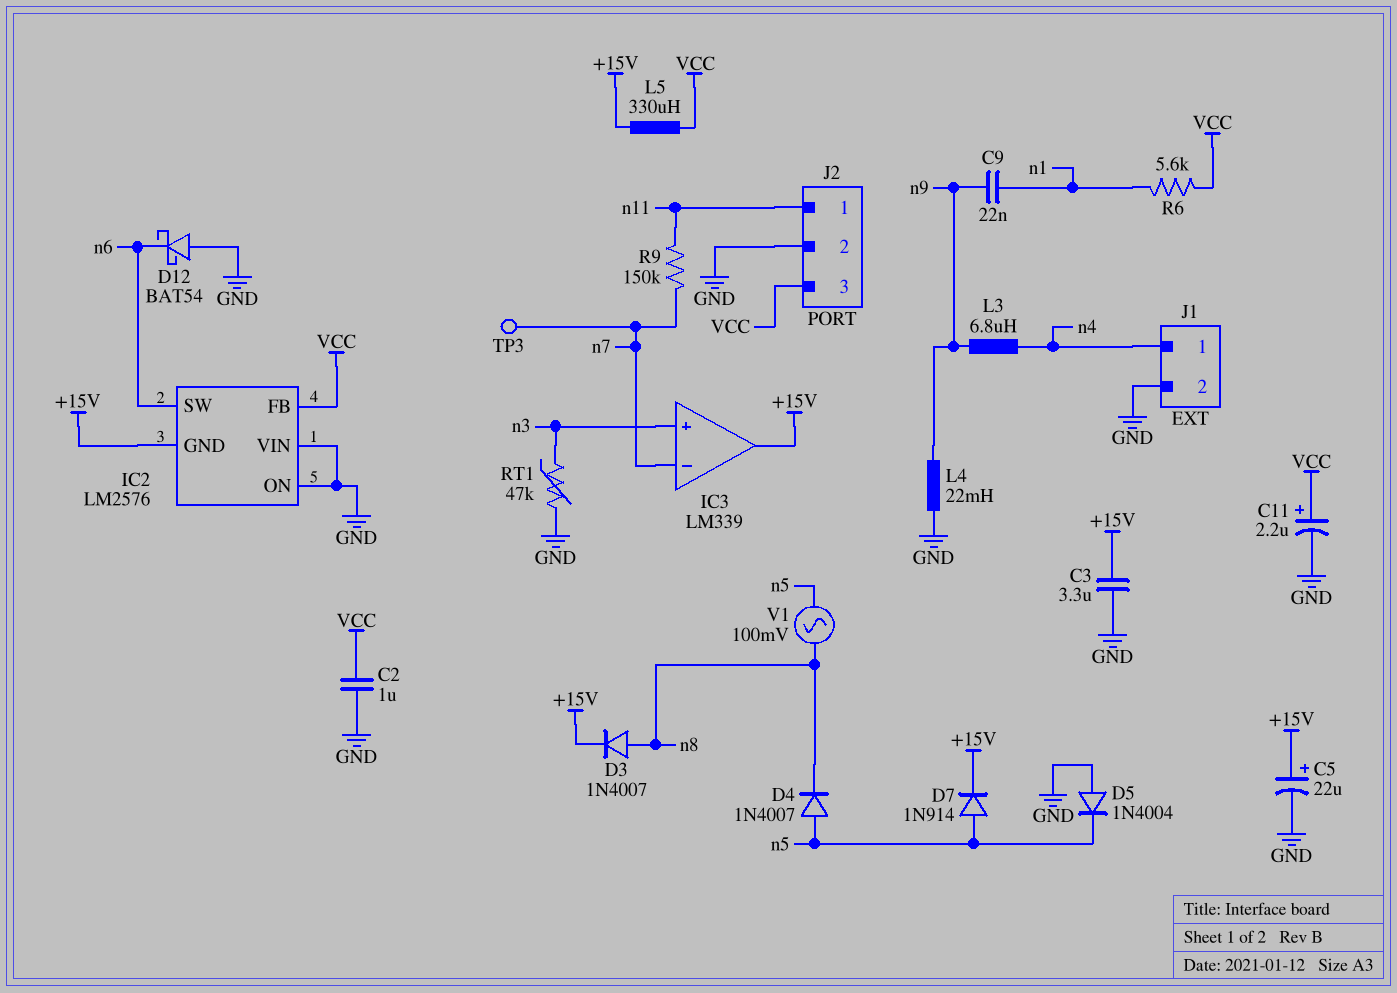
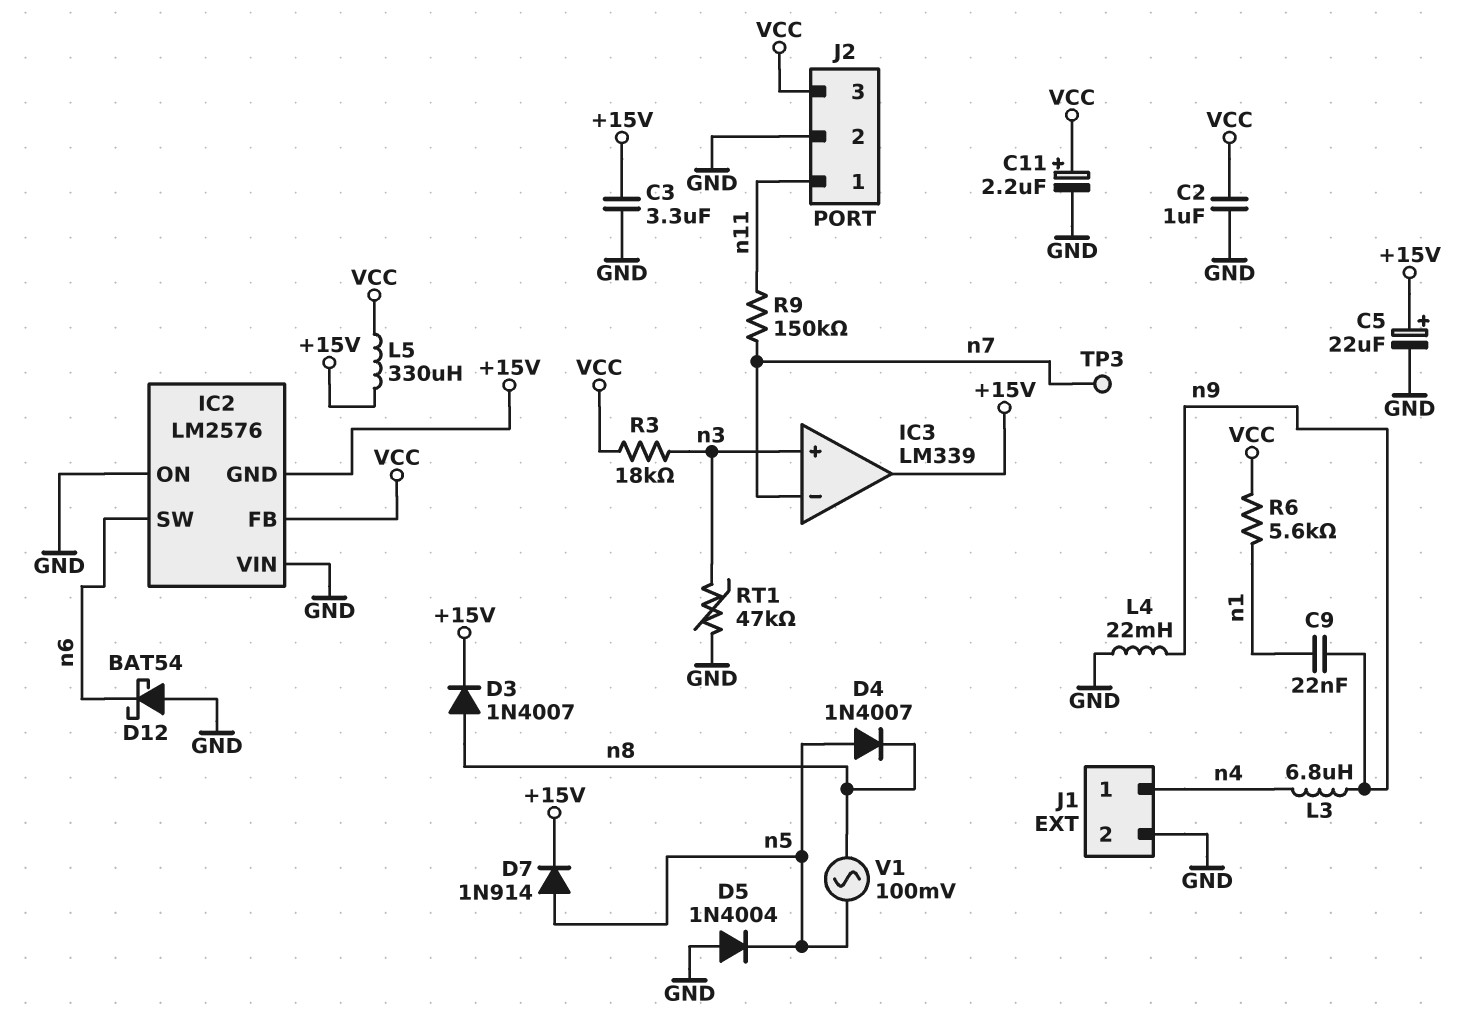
R3: none -> 18k (VCC, n3)

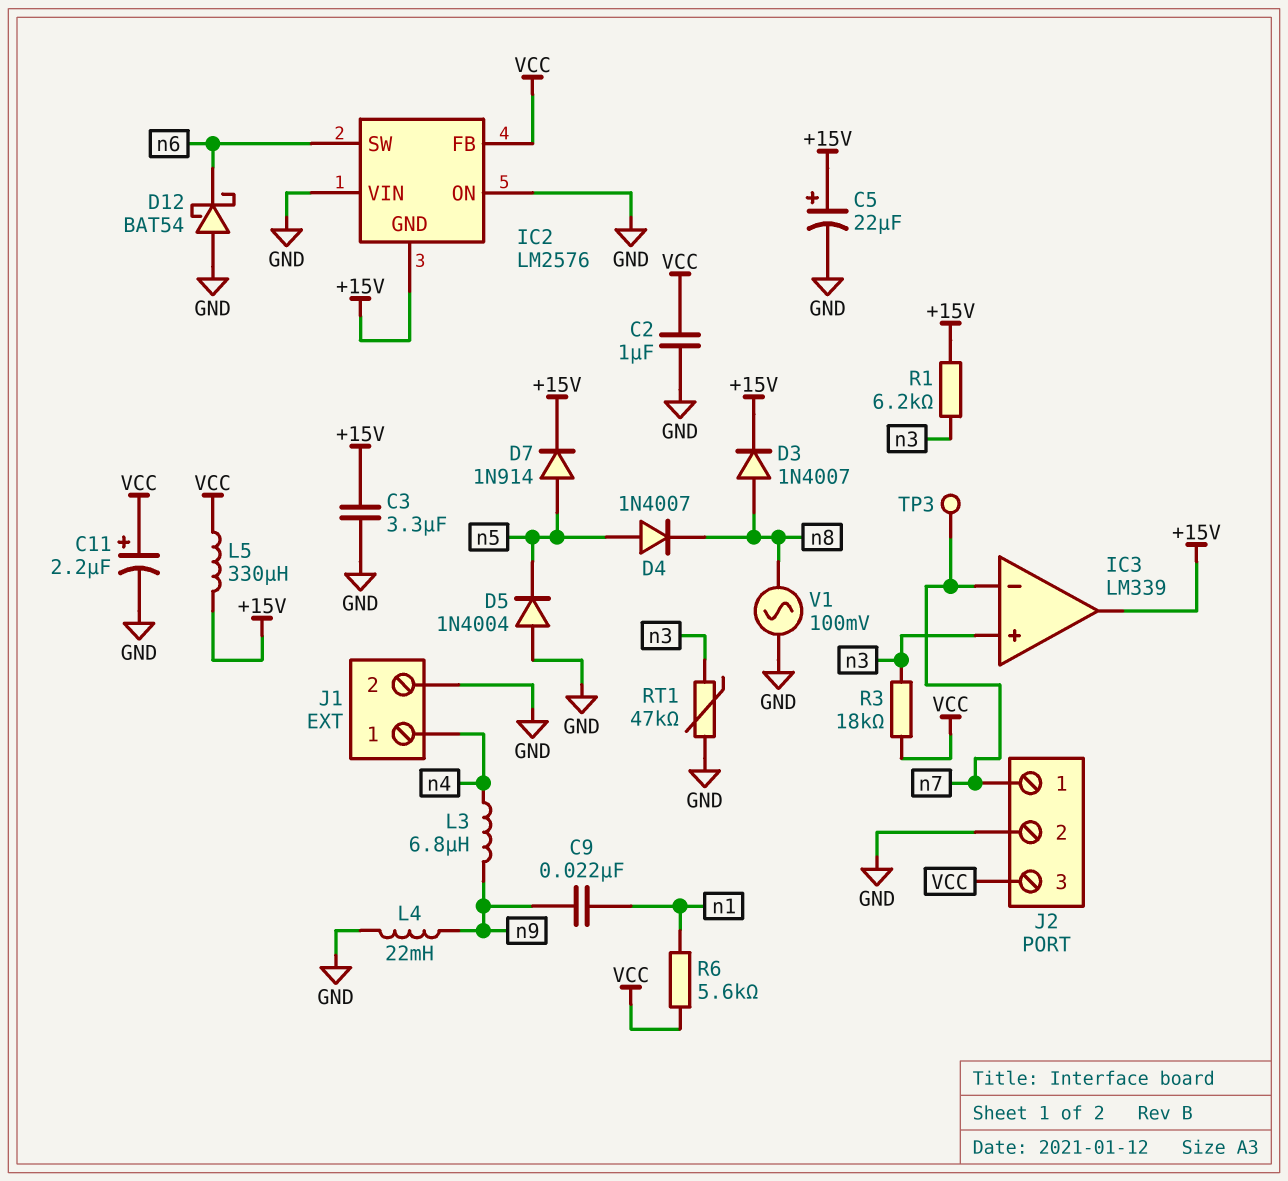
J2 pin 1: n11 -> n7
R1: none -> 6.2k (+15V, n3)
R9: 150k (n7, n11) -> none
V1: AC 100mV (n5, n8) -> AC 100mV (GND, n8)

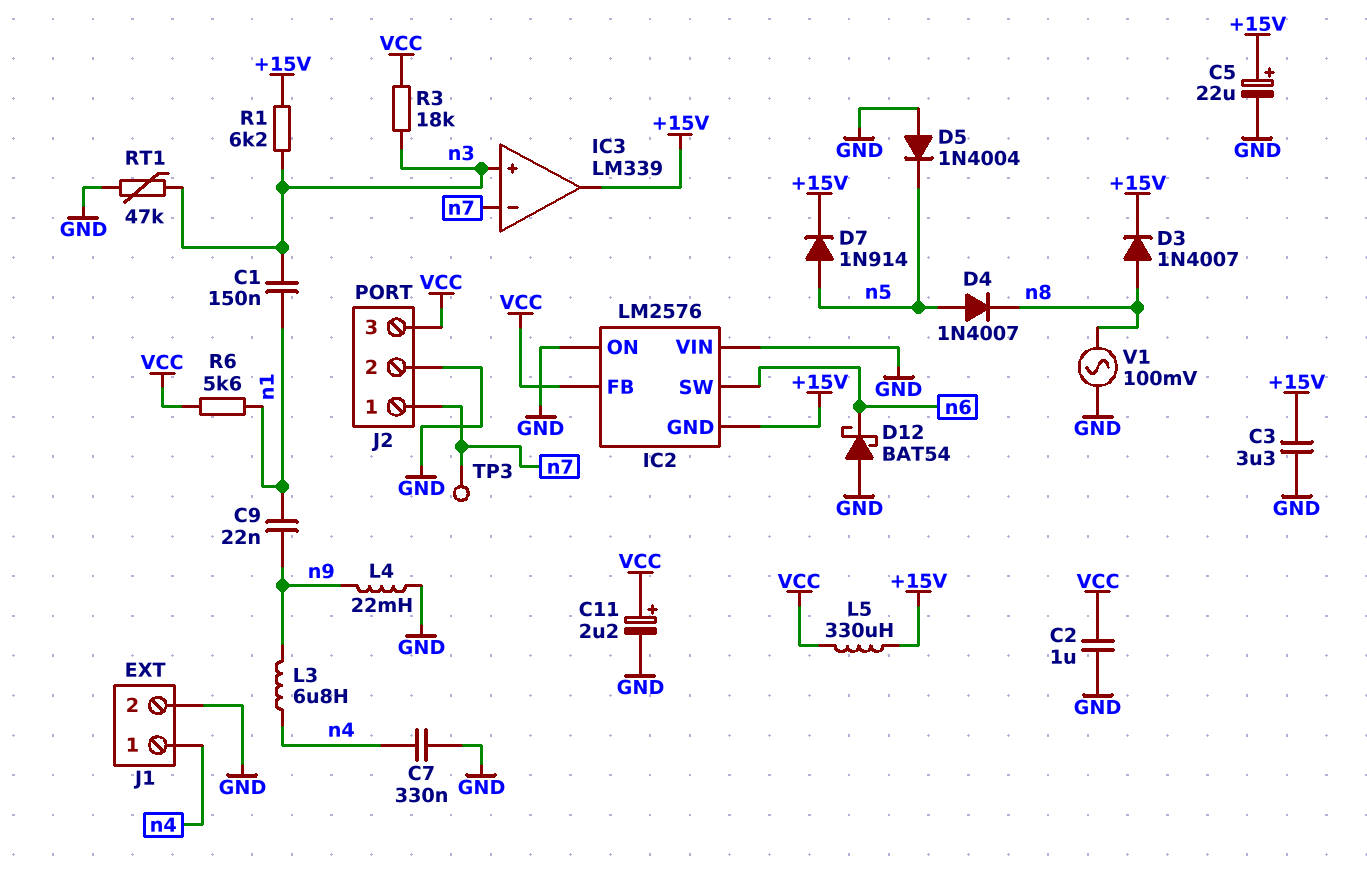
C1: none -> 150nF (n1, n3)
C7: none -> 330nF (GND, n4)

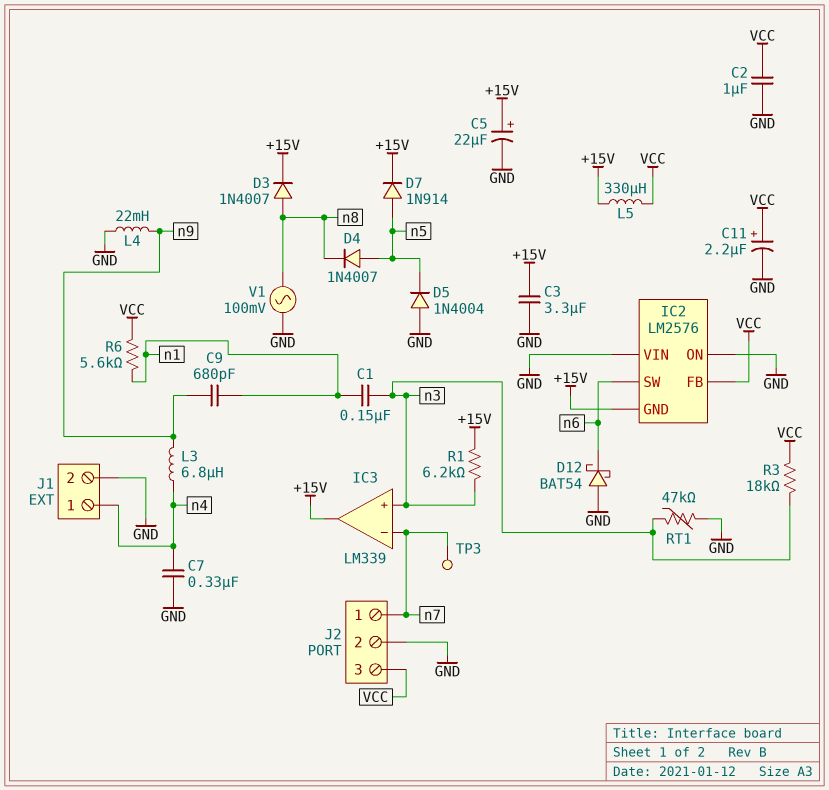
C9: 22nF (n1, n9) -> 680pF (n1, n9)

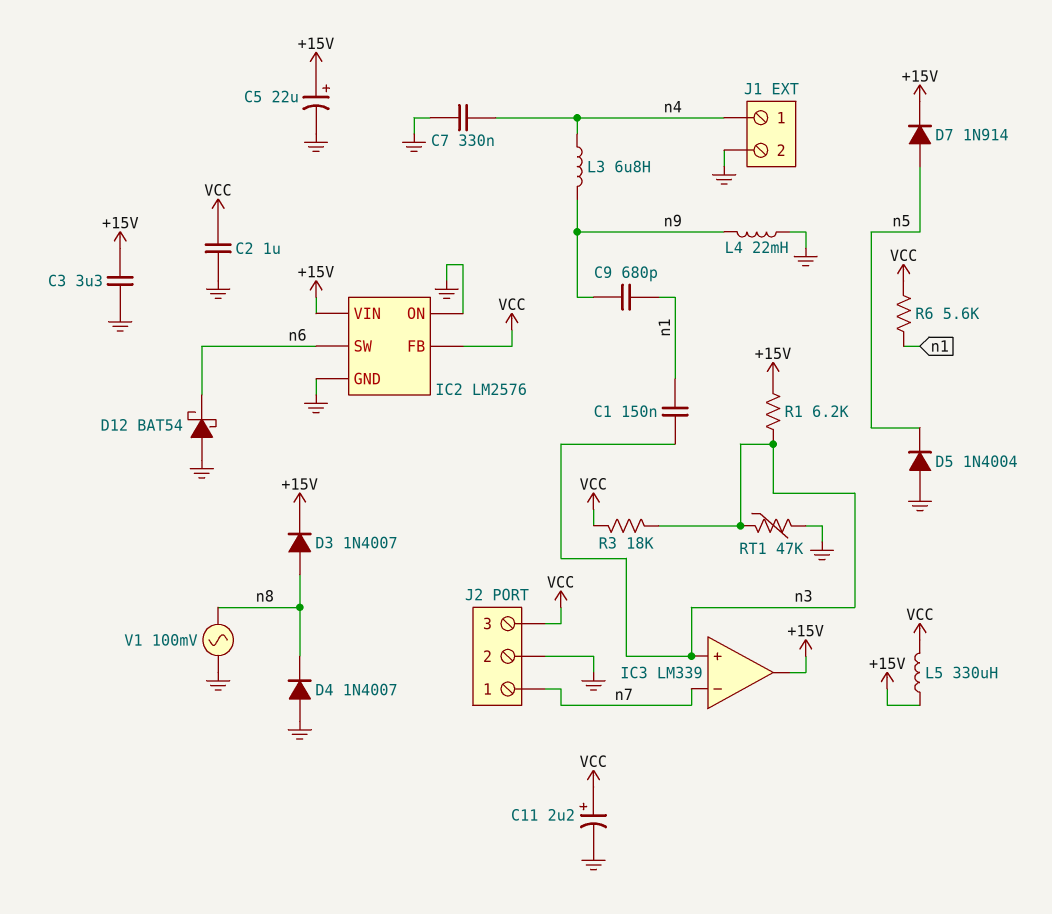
D4: diode 1N4007 (A n5, K n8) -> diode 1N4007 (A GND, K n8)
IC2 pin GND: +15V -> GND
IC2 pin VIN: GND -> +15V
TP3: test point (n7) -> none

